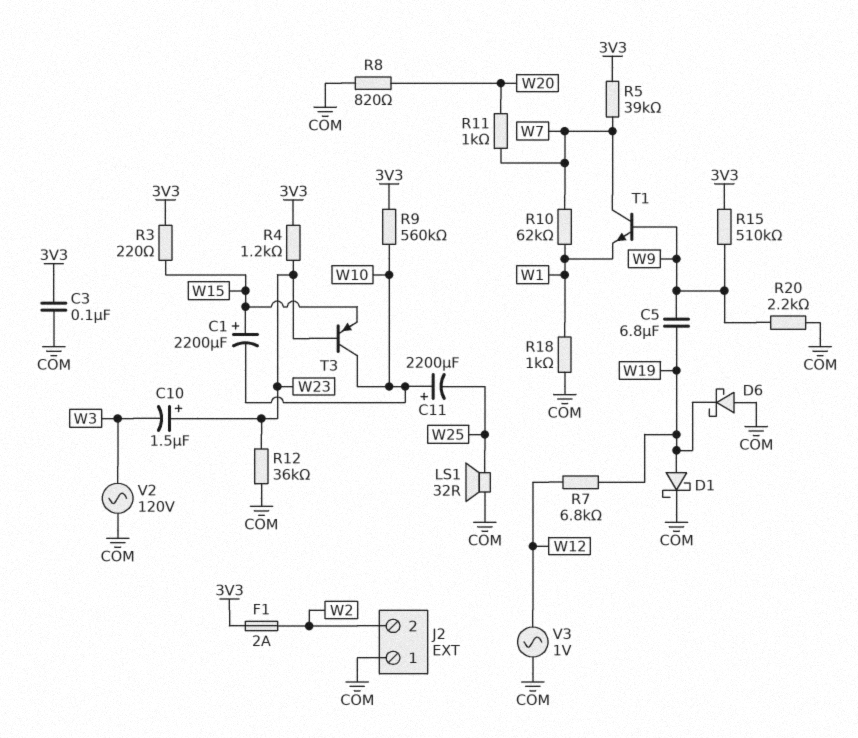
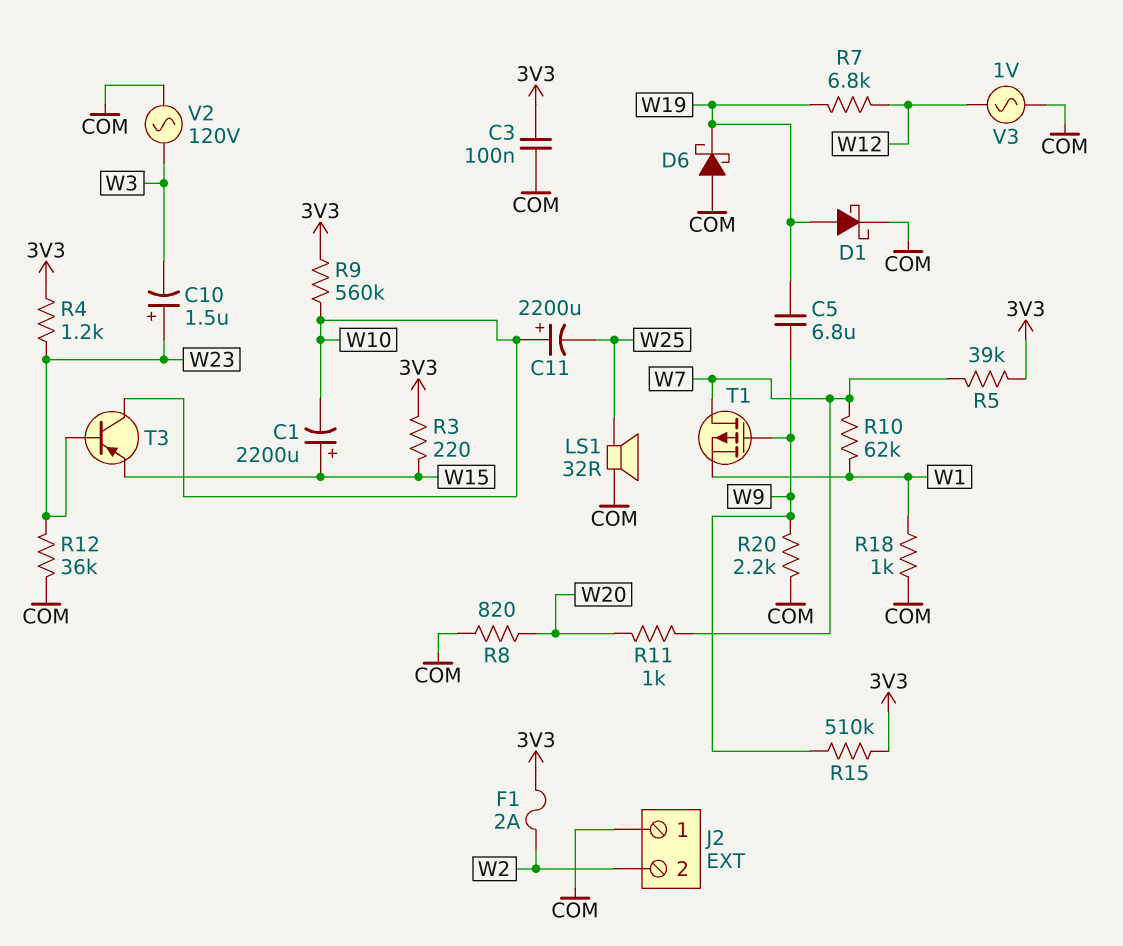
T1: NPN (B W9, C W7, E W1) -> PMOS (G W9, D W7, S W1)

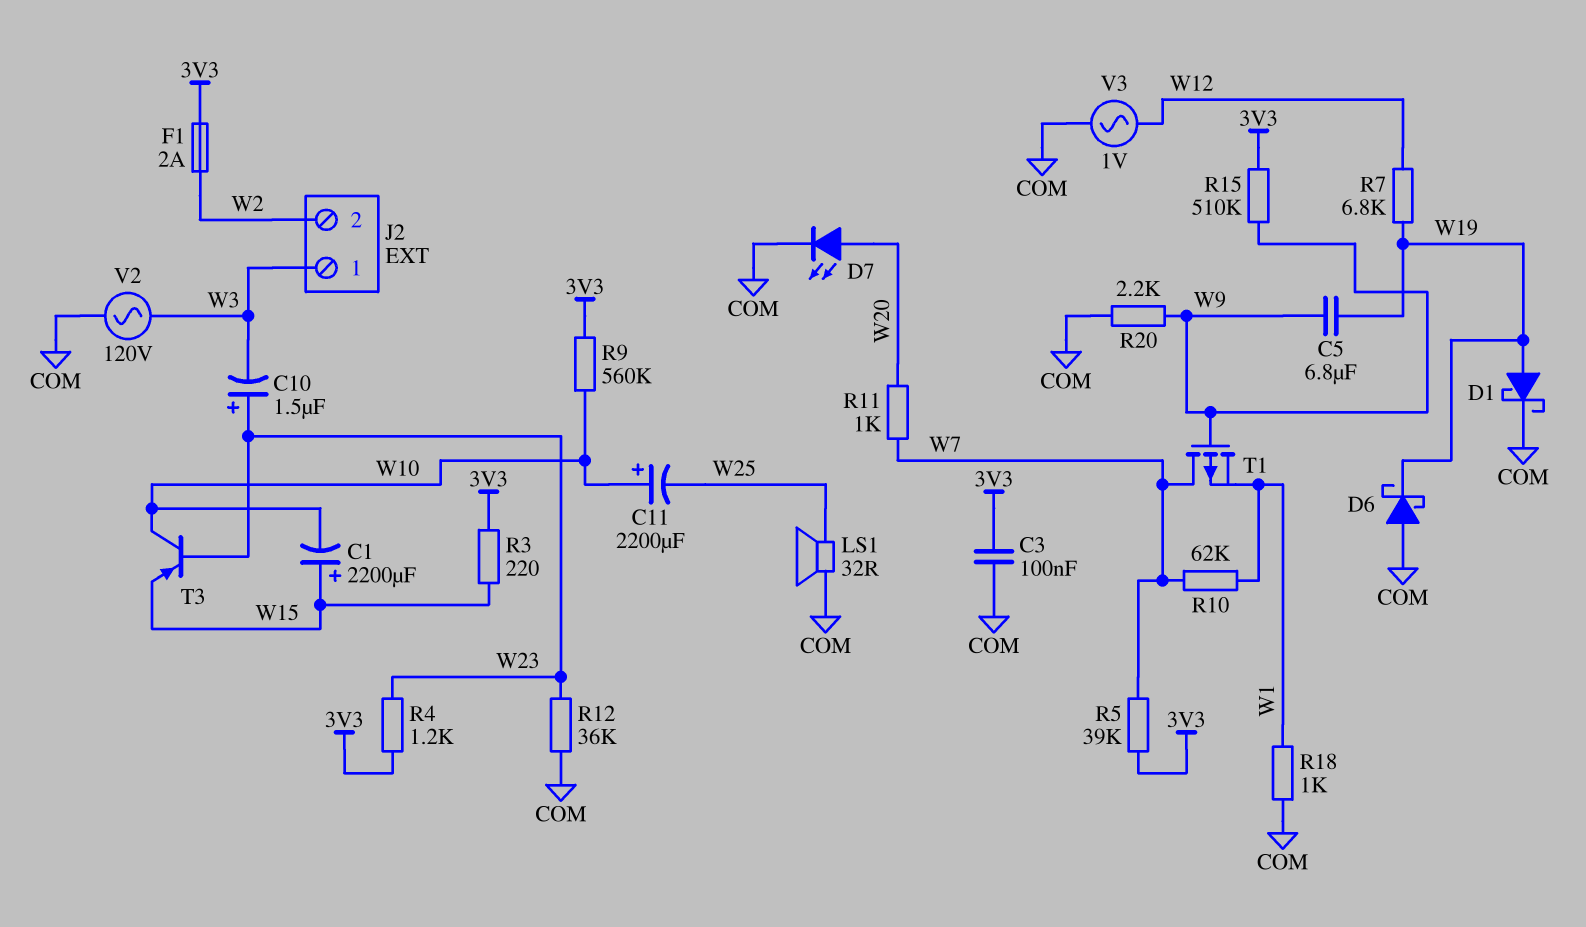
D7: none -> LED (A W20, K COM)
J2 pin 1: COM -> W3
R8: 820 (COM, W20) -> none

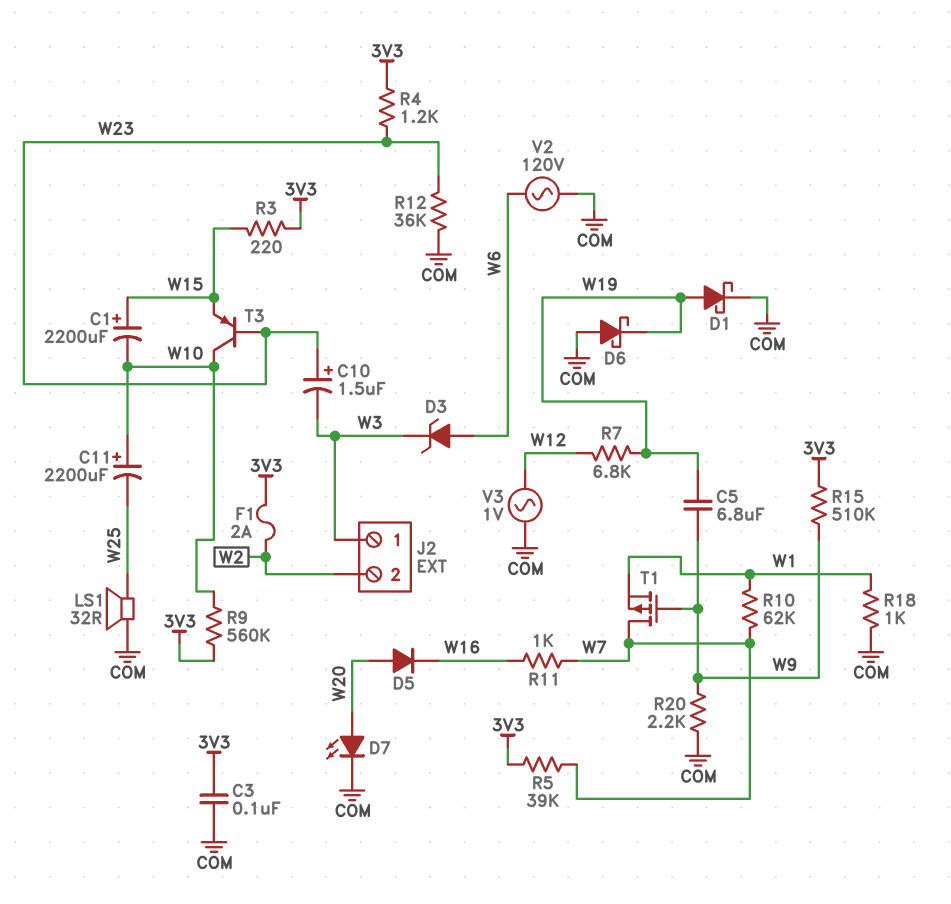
D3: none -> zener (A W6, K W3)
D5: none -> diode (A W20, K W16)
R11: 1k (W7, W20) -> 1k (W7, W16)
V2: AC 120V (COM, W3) -> AC 120V (COM, W6)

